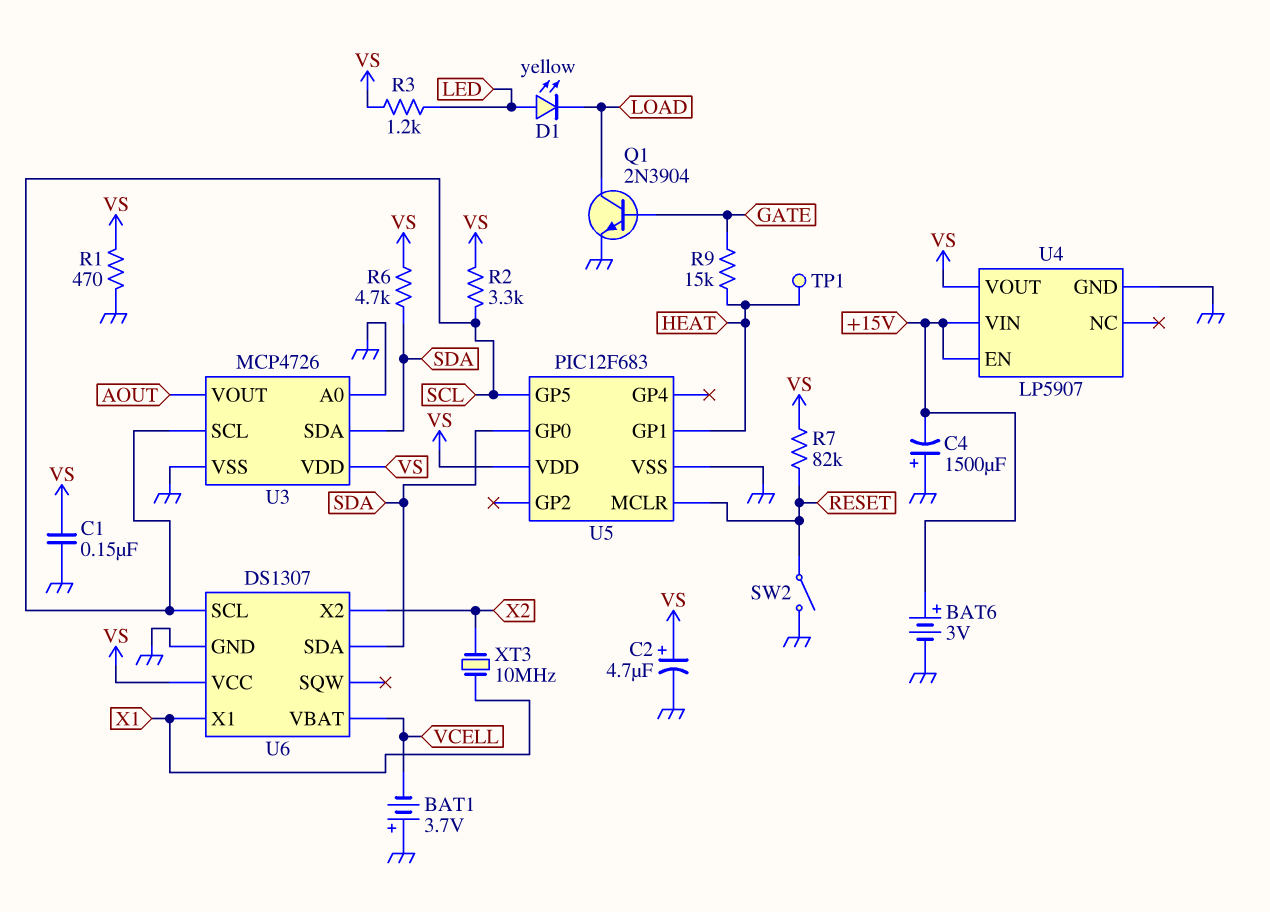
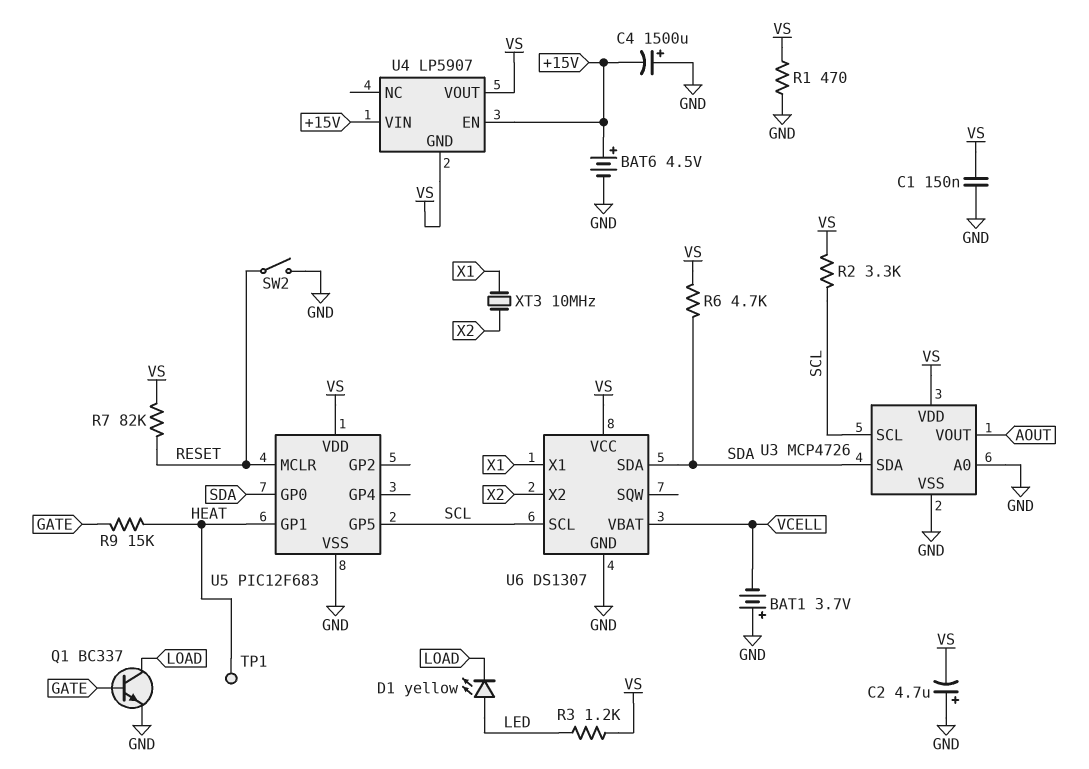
BAT6: 3V (plus +15V, minus GND) -> 4.5V (plus +15V, minus GND)
C2: 4.7uF (plus VS, minus GND) -> 4.7uF (plus GND, minus VS)
Q1: NPN 2N3904 (B GATE, C LOAD, E GND) -> NPN BC337 (B GATE, C LOAD, E GND)
U4 pin GND: GND -> VS

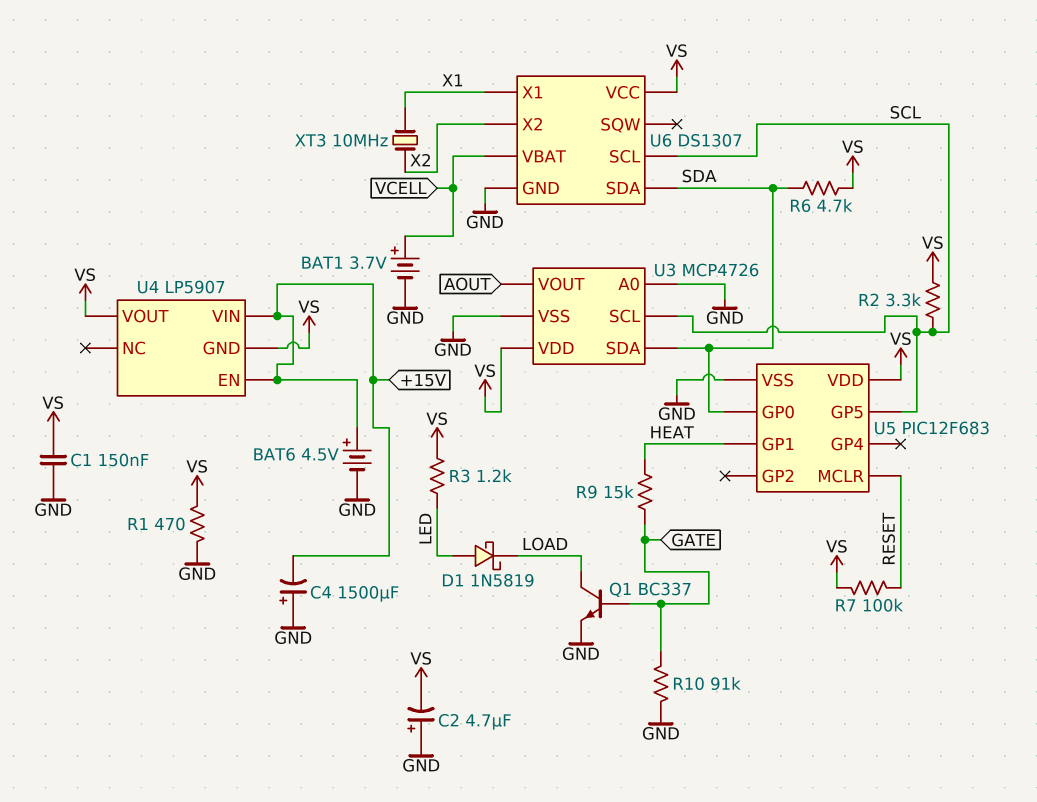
BAT1: 3.7V (plus GND, minus VCELL) -> 3.7V (plus VCELL, minus GND)
D1: LED yellow (A LED, K LOAD) -> schottky 1N5819 (A LED, K LOAD)
R7: 82k (RESET, VS) -> 100k (RESET, VS)
R10: none -> 91k (GATE, GND)
SW2: switch (GND, RESET) -> none
TP1: test point (HEAT) -> none

